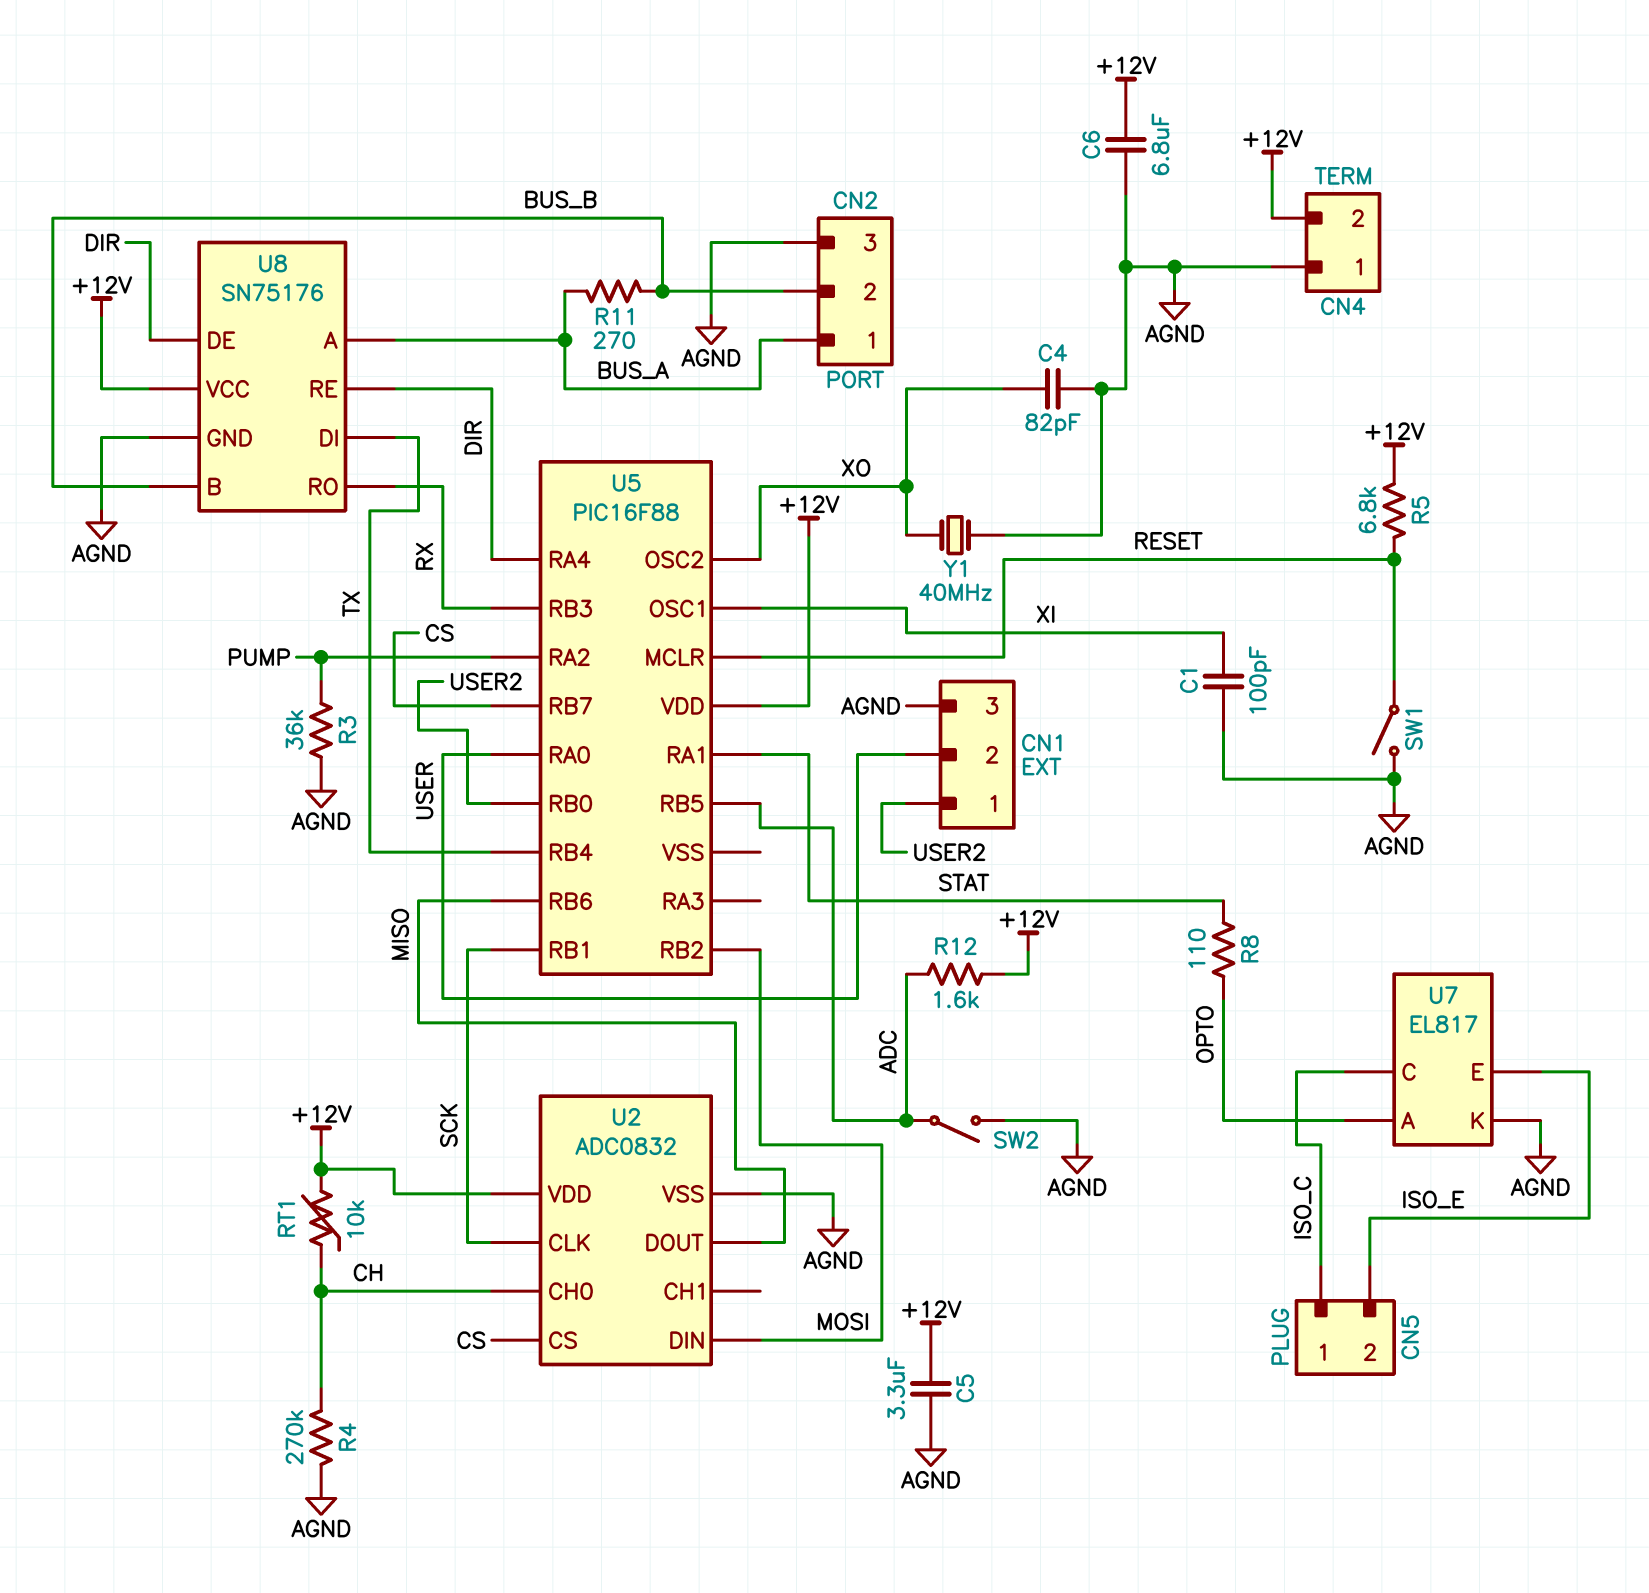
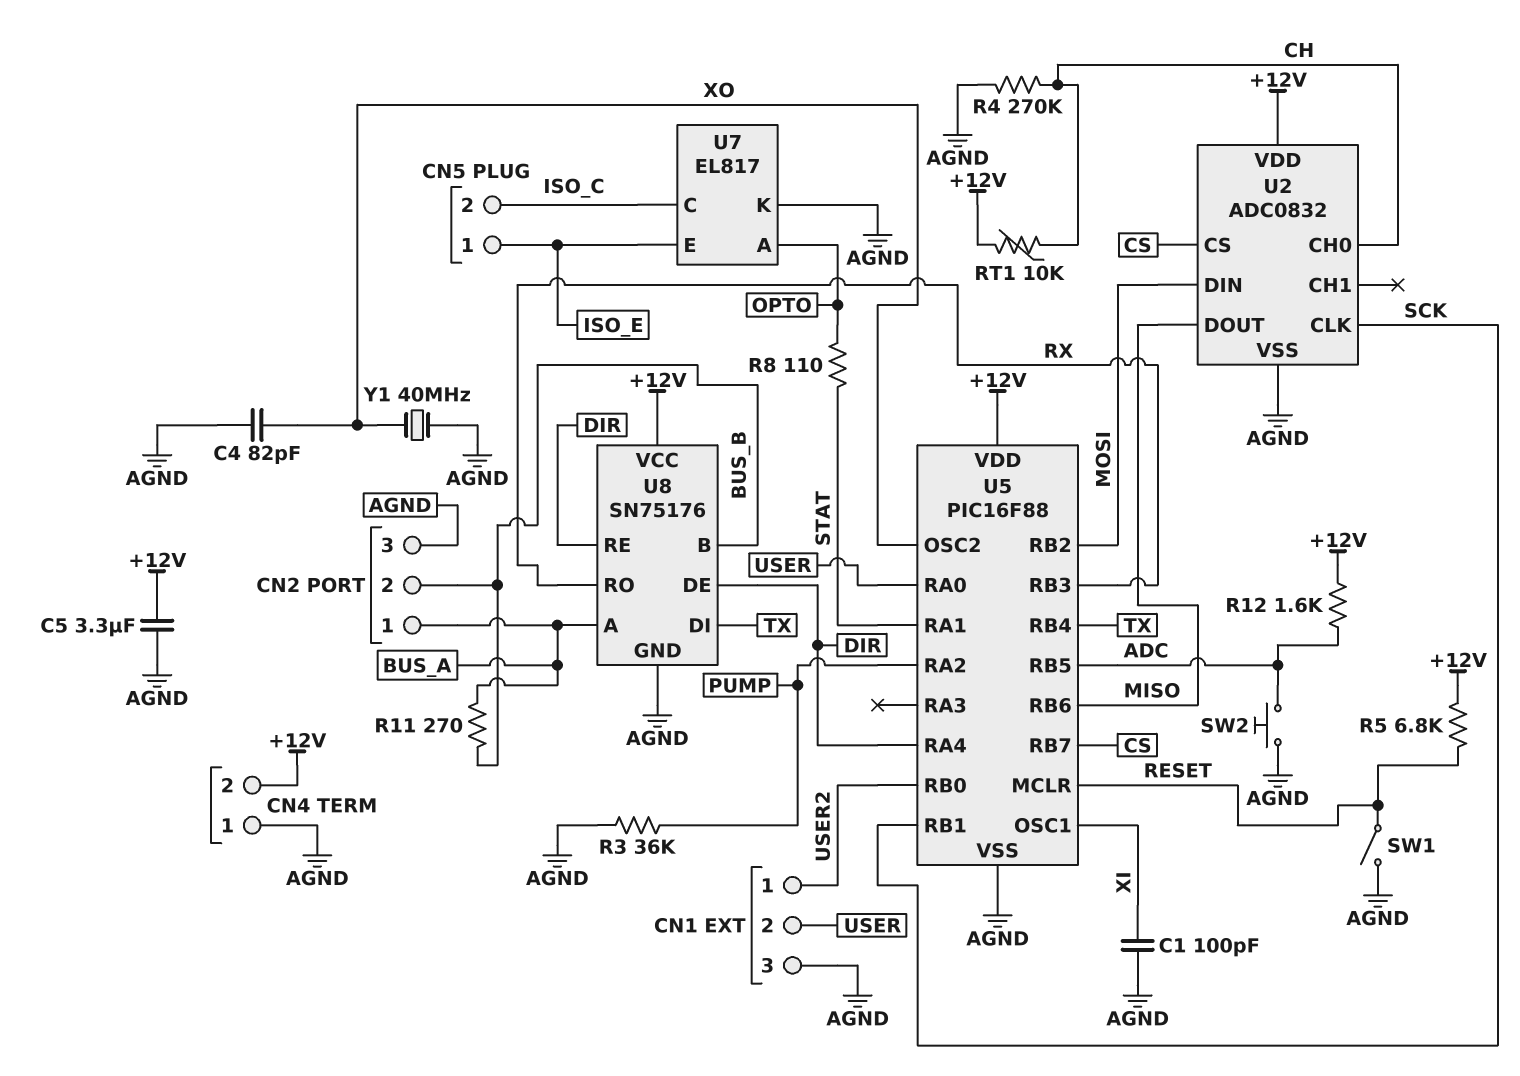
C6: 6.8uF (+12V, AGND) -> none
CN5 pin 1: ISO_C -> ISO_E
CN5 pin 2: ISO_E -> ISO_C
SW2: switch (ADC, AGND) -> button (ADC, AGND)
U5 pin VSS: none -> AGND

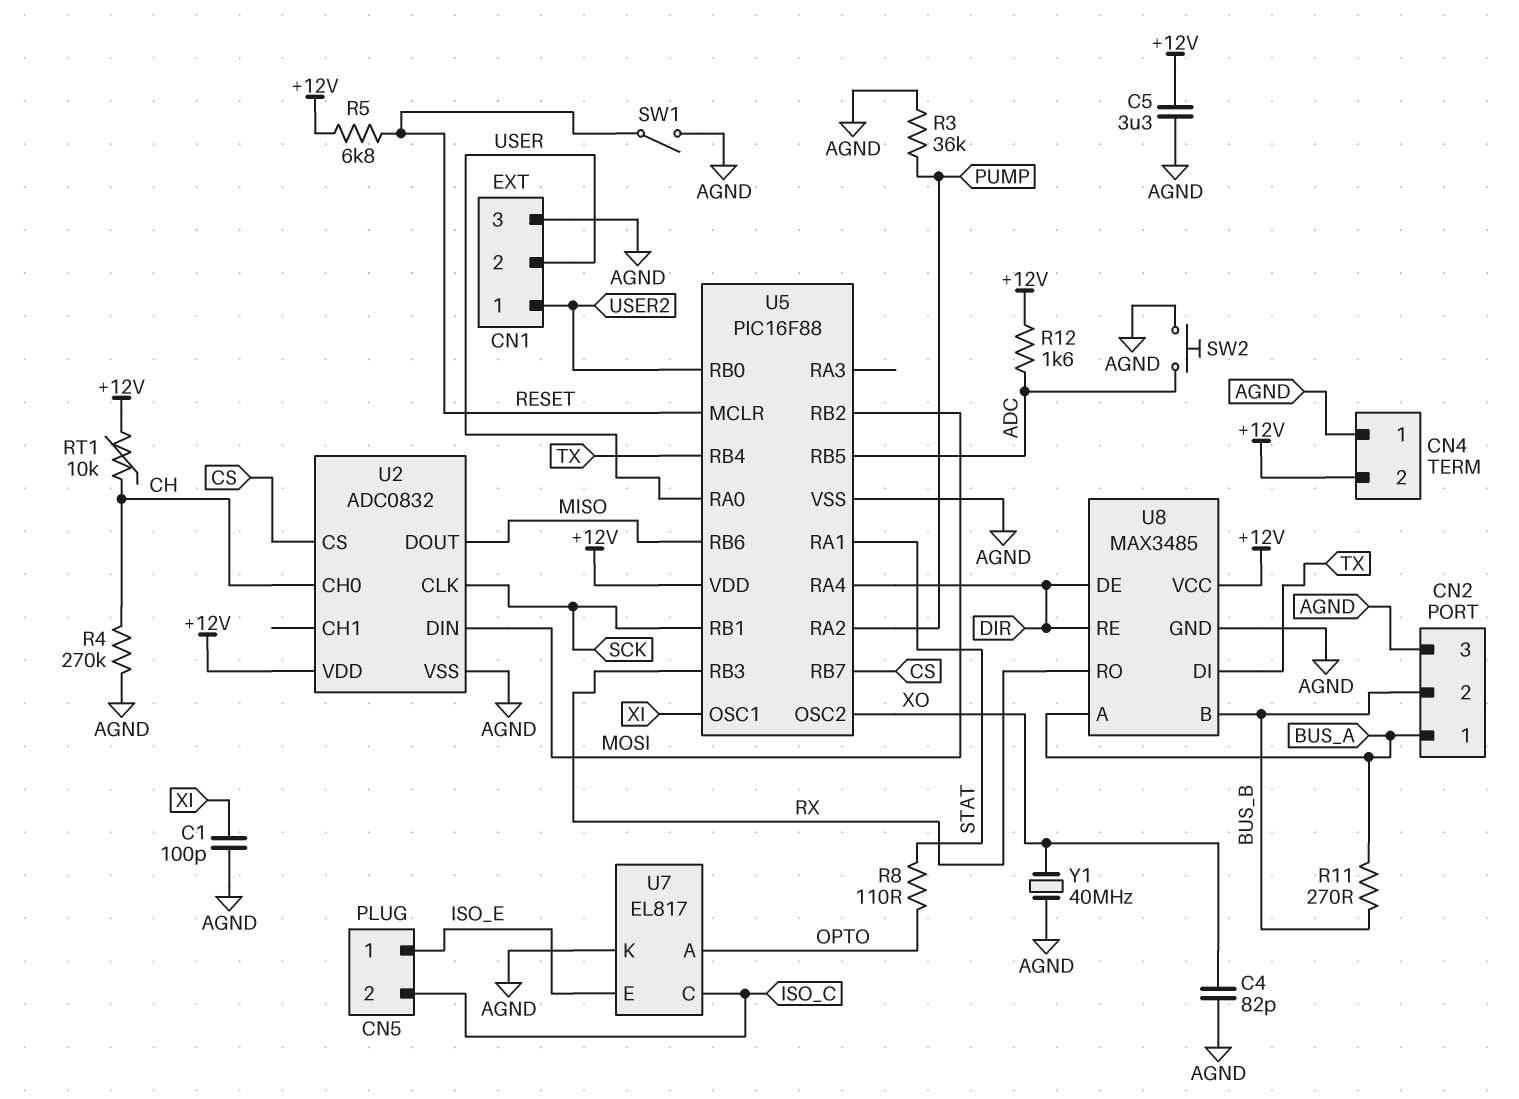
U8: SN75176 -> MAX3485

